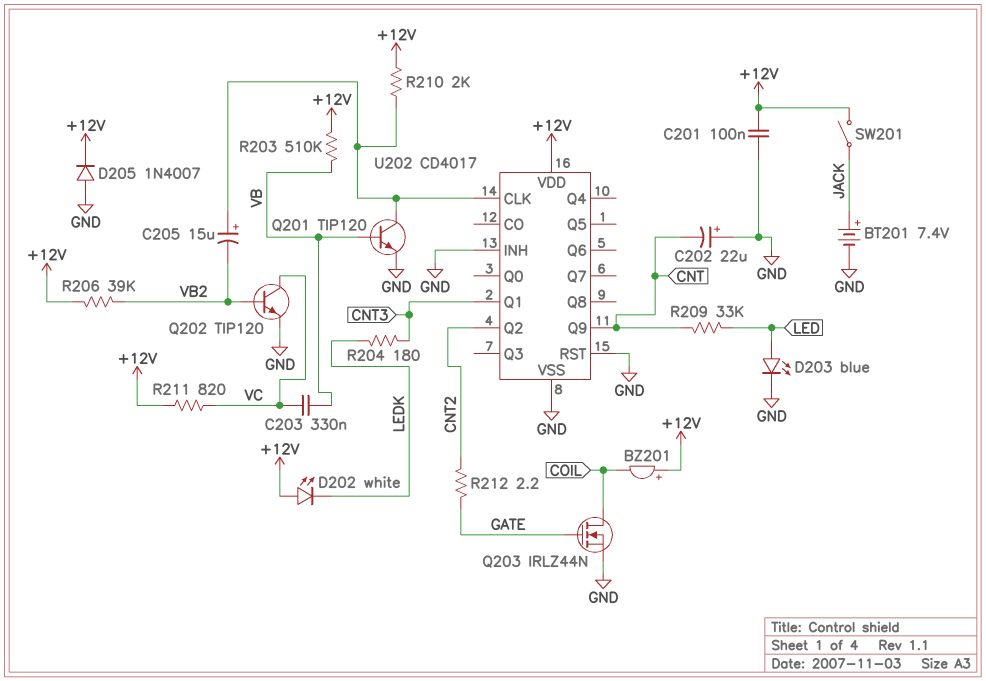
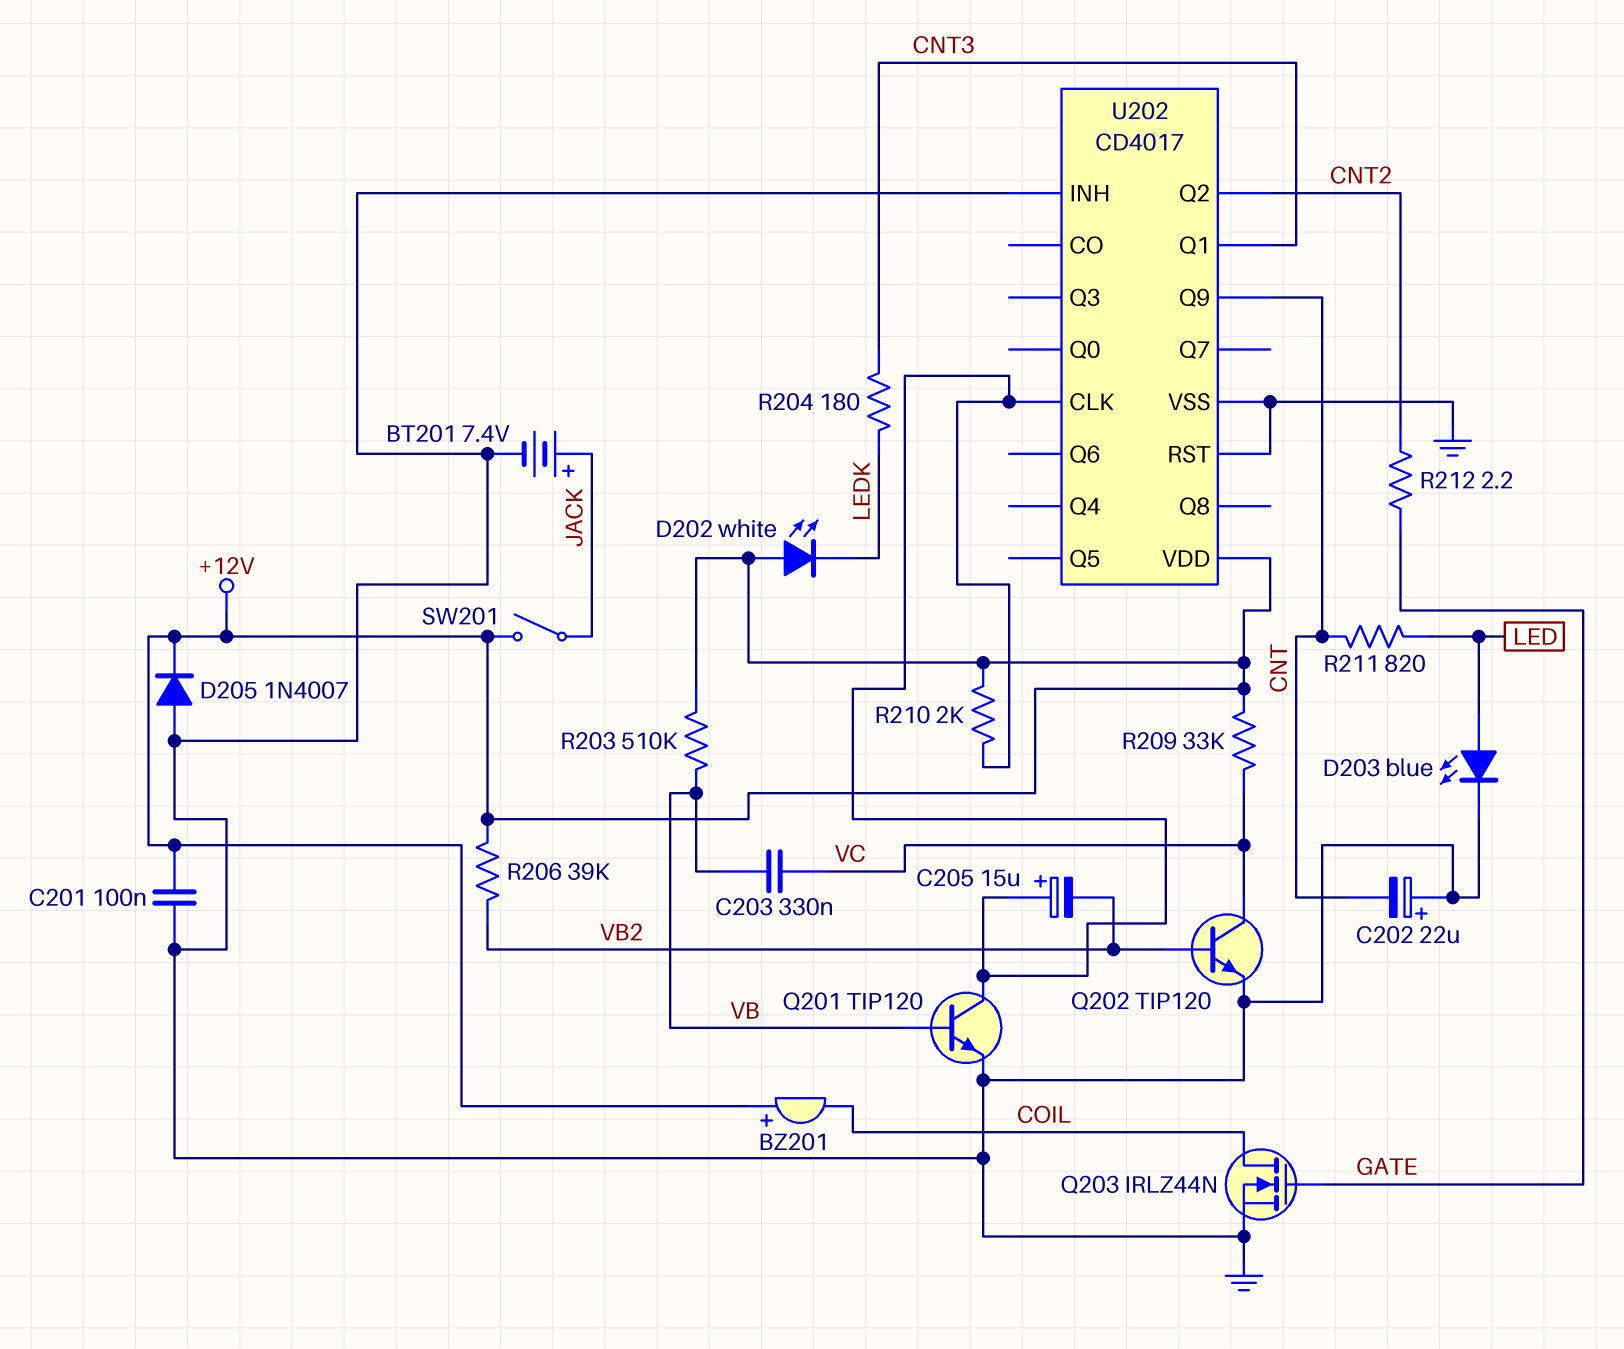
R209: 33k (CNT, LED) -> 33k (+12V, VC)
R211: 820 (+12V, VC) -> 820 (CNT, LED)

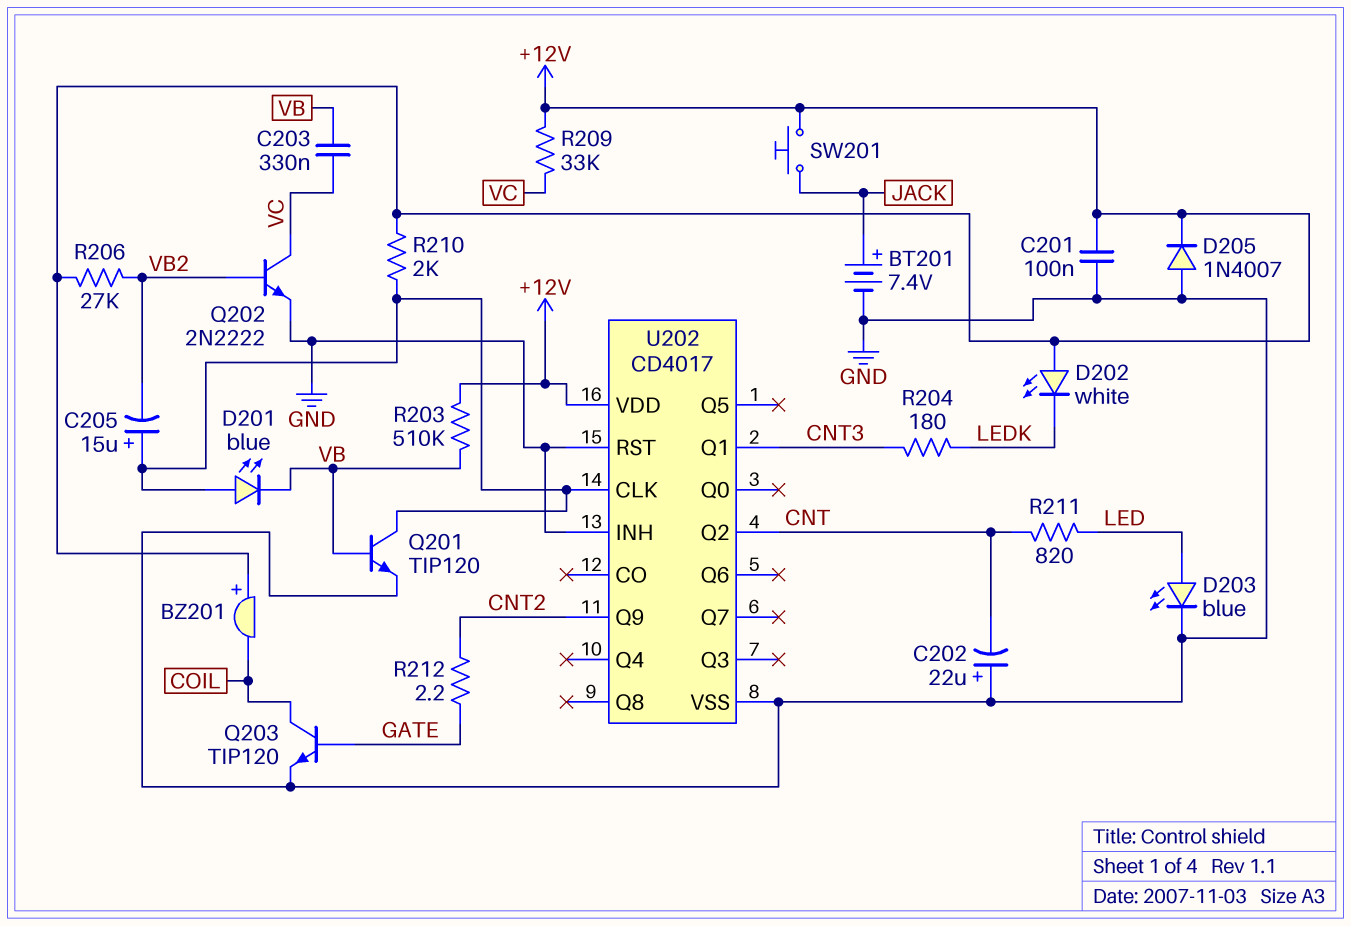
D201: none -> LED blue (A U202/CLK, K VB)
Q202: NPN TIP120 (B VB2, C VC, E GND) -> NPN 2N2222 (B VB2, C VC, E GND)
Q203: NMOS IRLZ44N (G GATE, D COIL, S GND) -> NPN TIP120 (B GATE, C COIL, E GND)
R206: 39k (+12V, VB2) -> 27k (+12V, VB2)
SW201: switch (+12V, JACK) -> button (+12V, JACK)
U202 pin Q2: CNT2 -> CNT
U202 pin Q9: CNT -> CNT2

